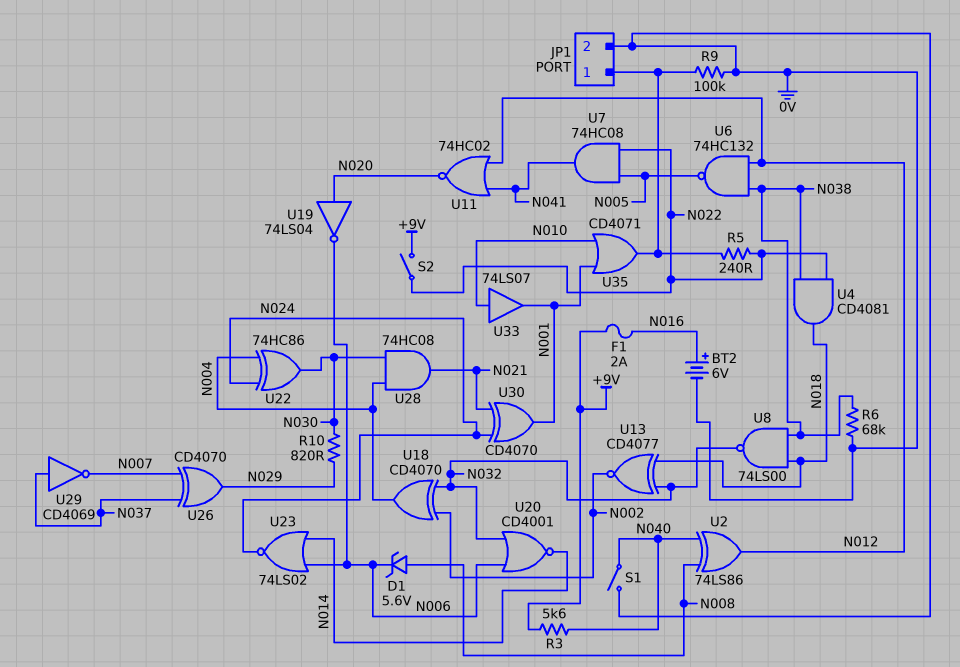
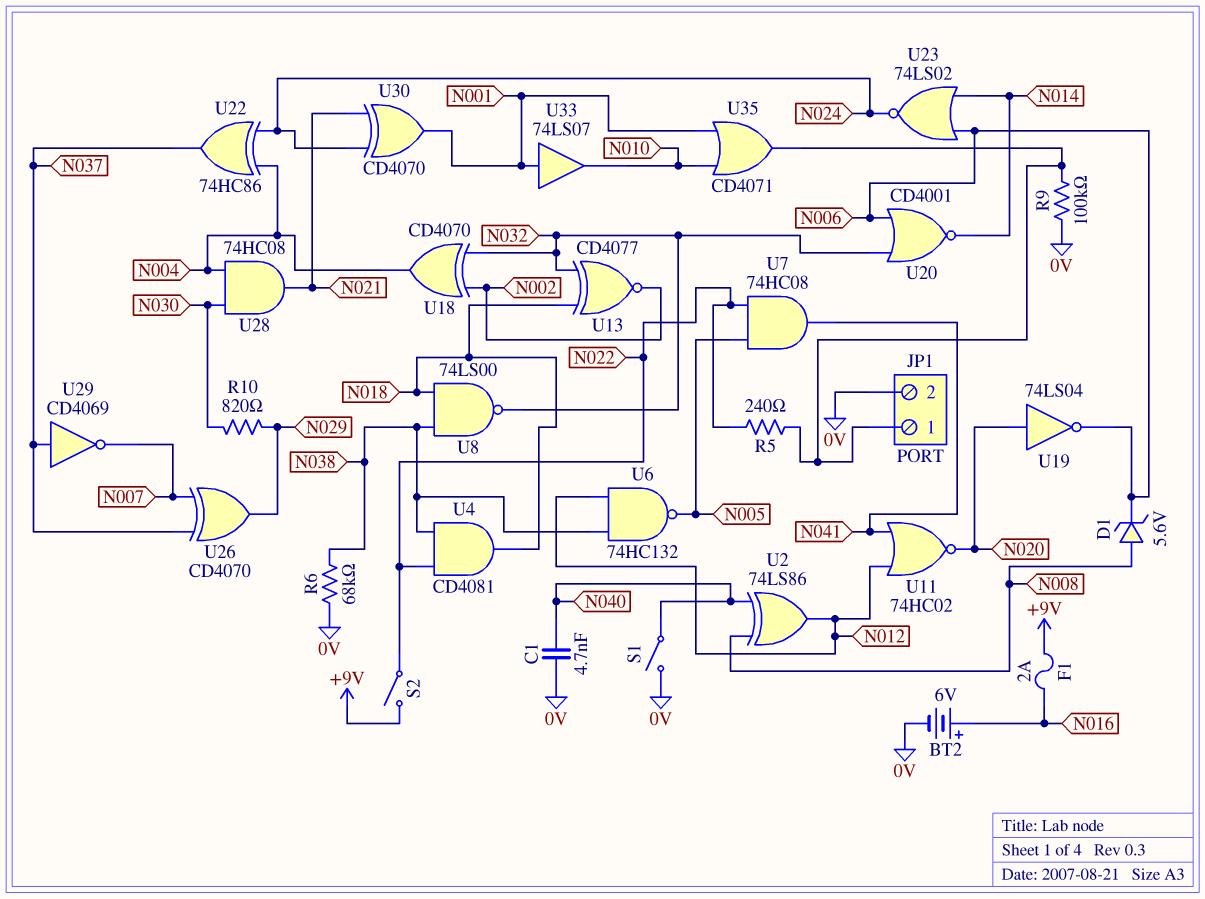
C1: none -> 4.7nF (0V, N040)
R3: 5.6k (+9V, N040) -> none
U22: XOR 74HC86 (in N004, in N024, out N030) -> XOR 74HC86 (in N004, in N024, out N037)
U33: buffer 74LS07 (in N010, out N001) -> buffer 74LS07 (in N001, out N010)

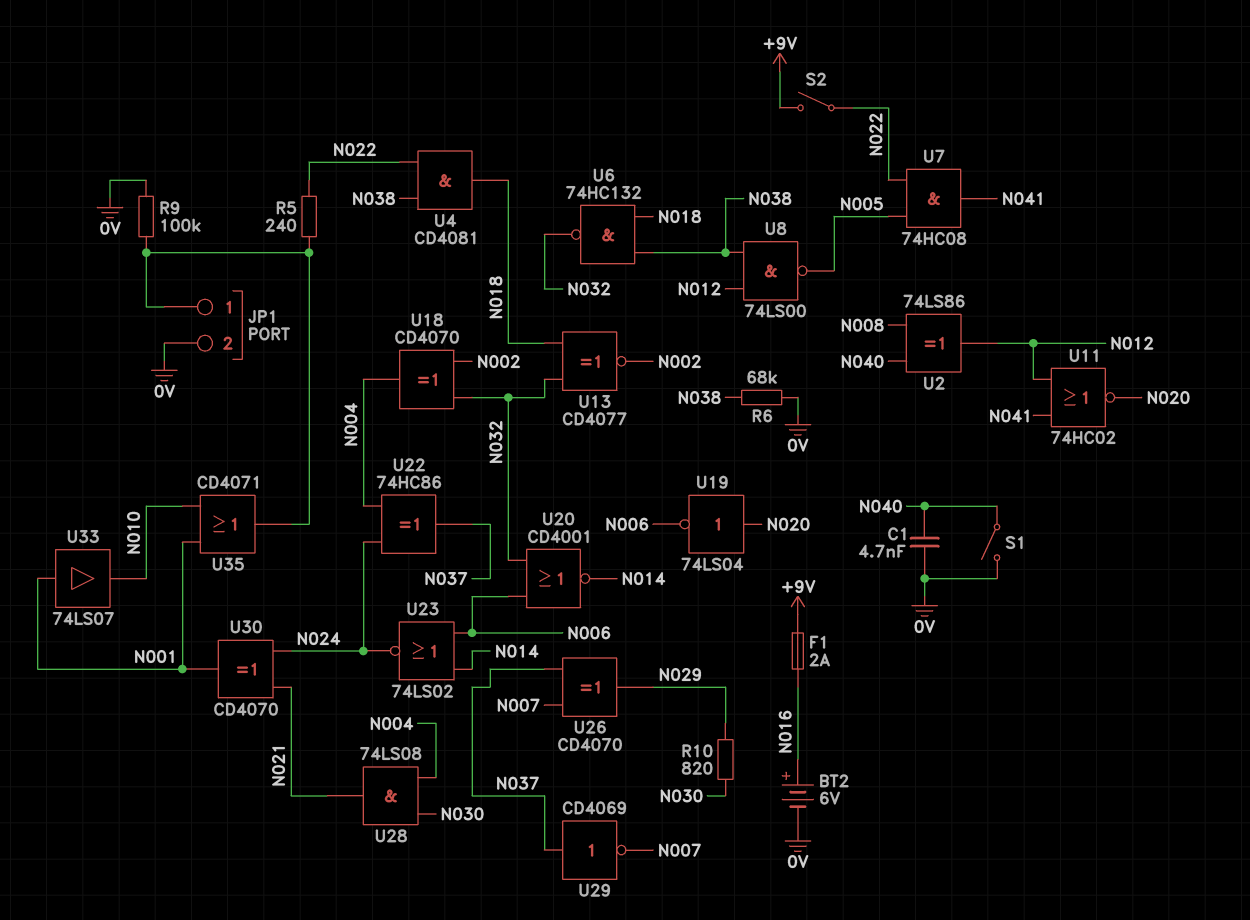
D1: zener 5.6V (A N008, K N006) -> none
U6: NAND 74HC132 (in N012, in N038, out N005) -> NAND 74HC132 (in N018, in N038, out N032)
U8: NAND 74LS00 (in N018, in N038, out N032) -> NAND 74LS00 (in N012, in N038, out N005)
U28: AND 74HC08 (in N004, in N030, out N021) -> AND 74LS08 (in N004, in N030, out N021)

